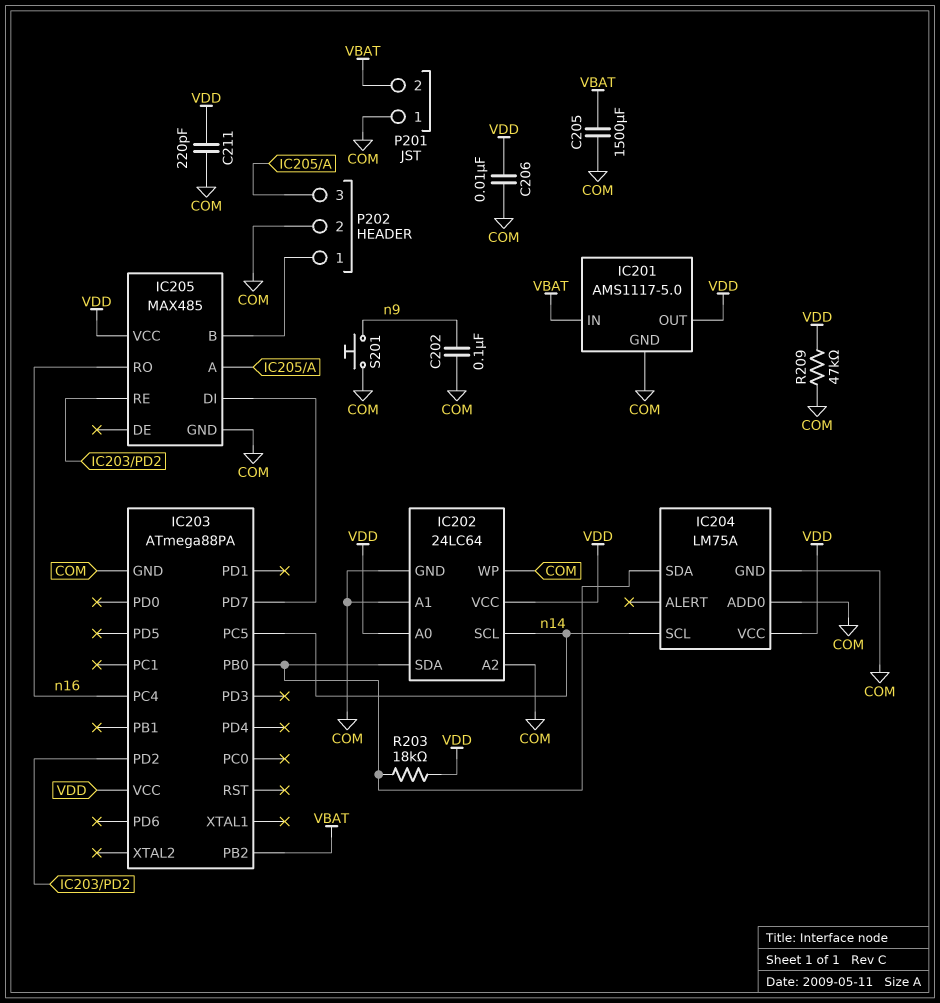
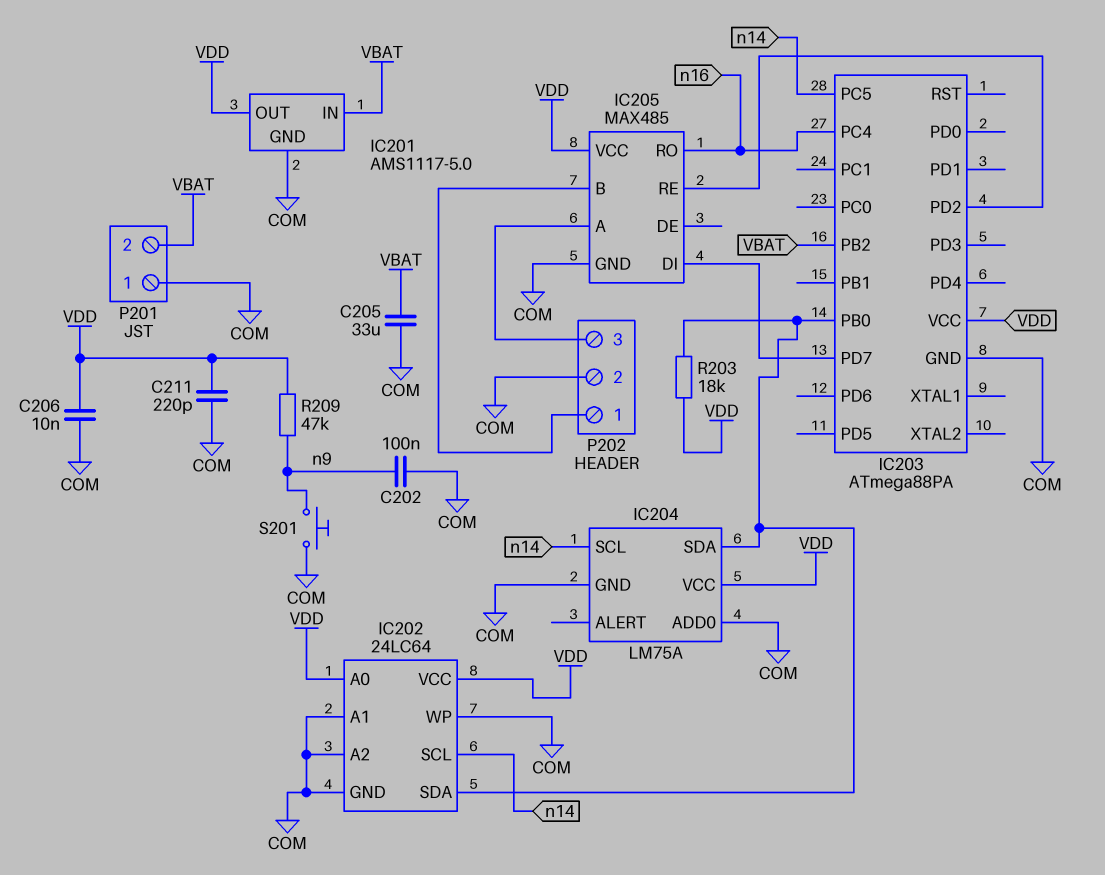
C205: 1500uF (COM, VBAT) -> 33uF (COM, VBAT)
R209: 47k (COM, VDD) -> 47k (VDD, n9)

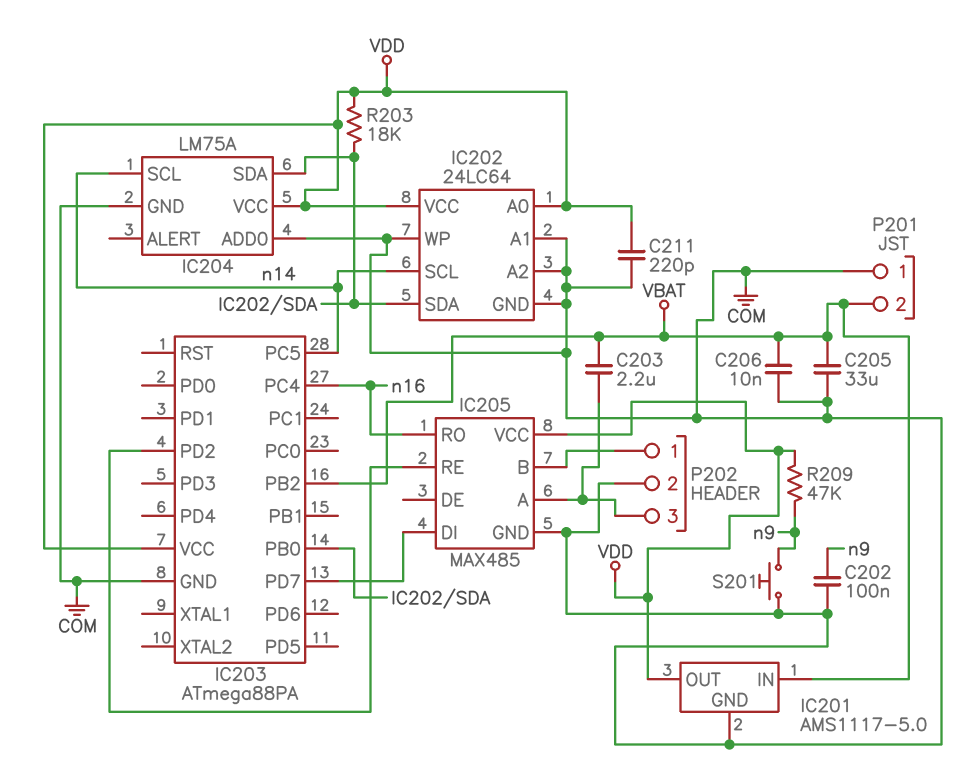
C203: none -> 2.2uF (IC205/A, VBAT)
C206: 10nF (COM, VDD) -> 10nF (COM, VBAT)

